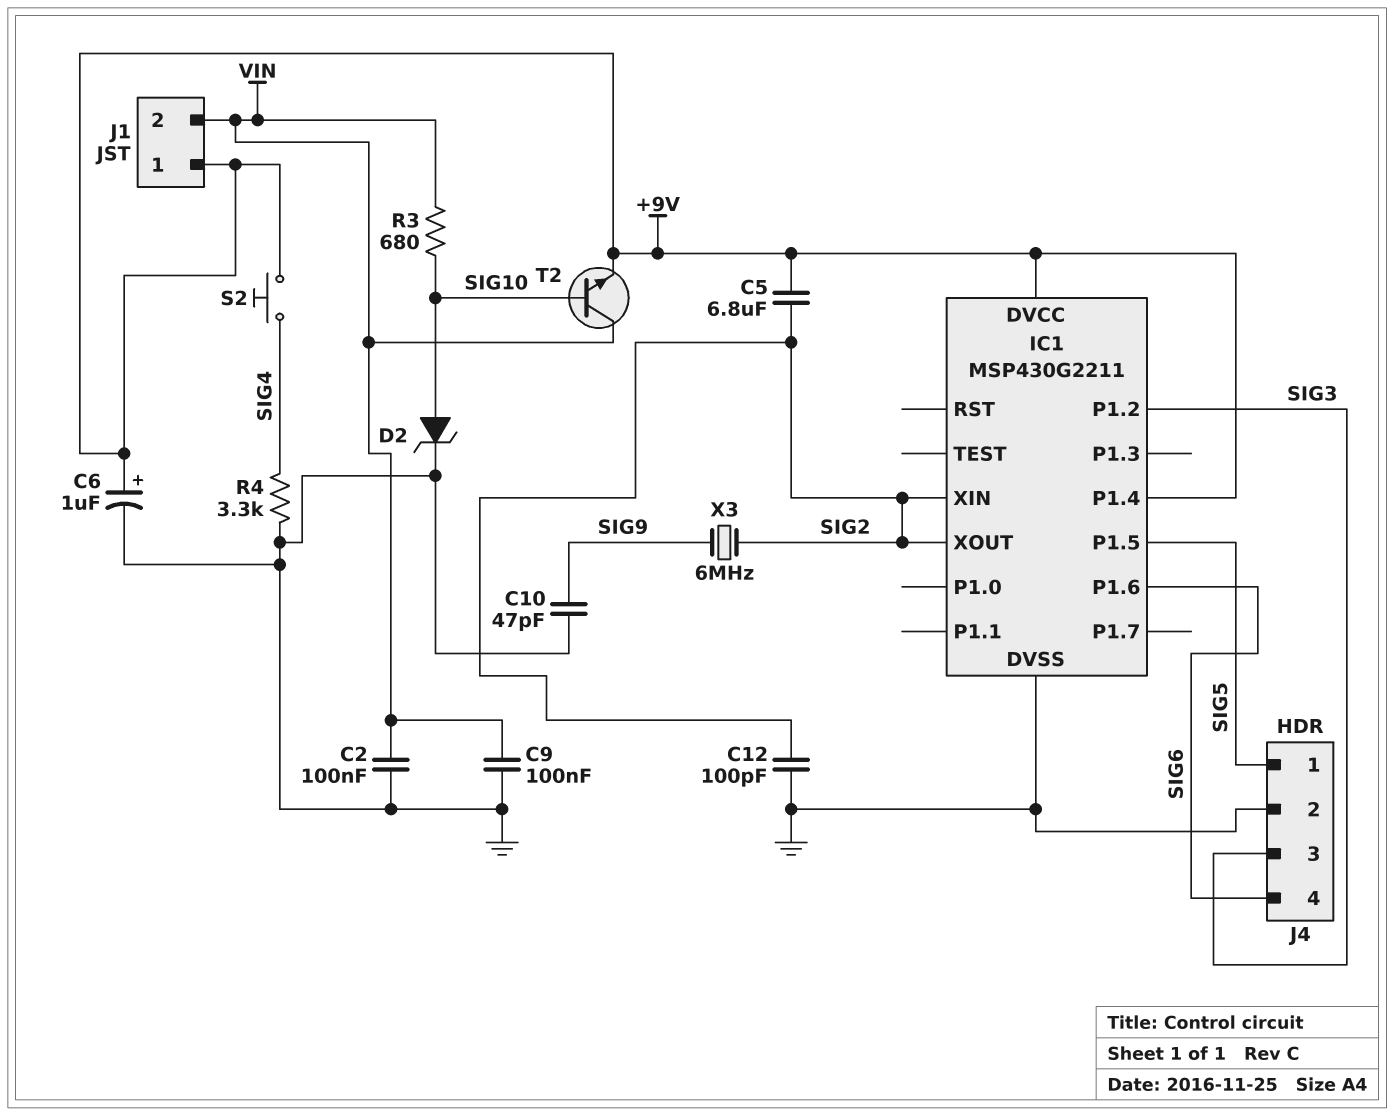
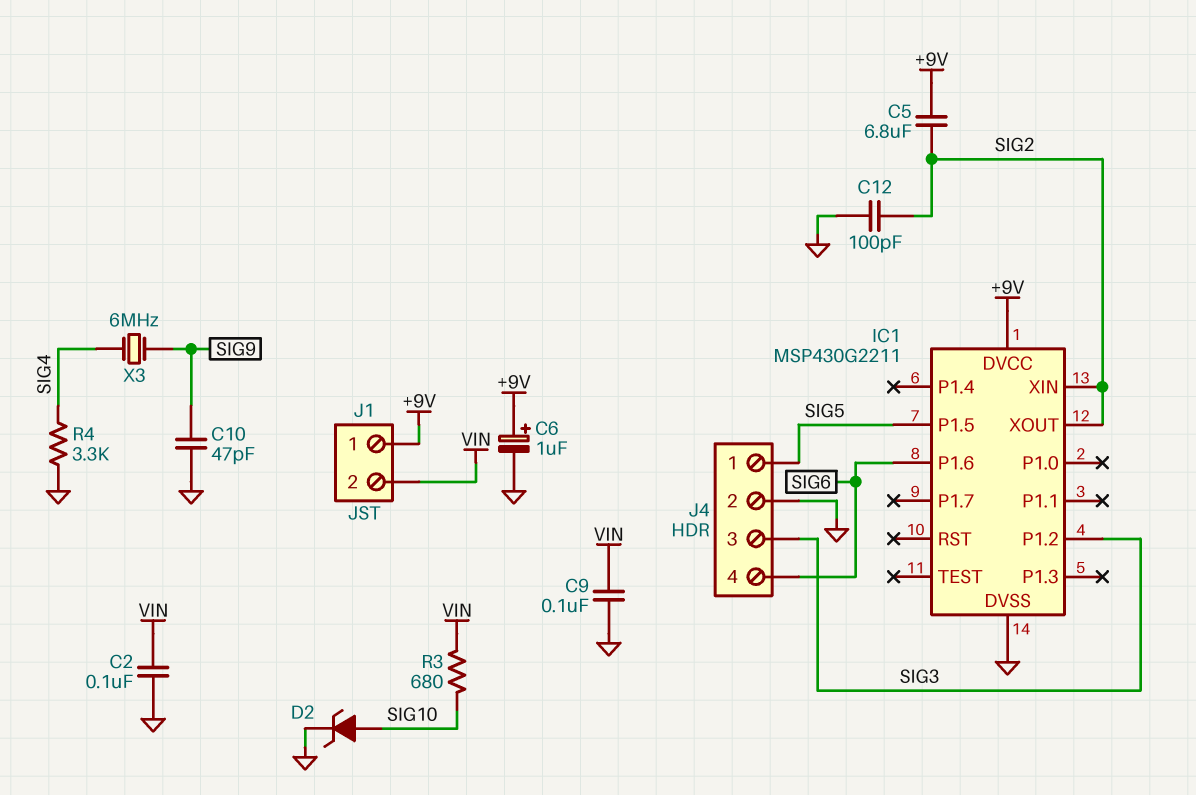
IC1 pin P1.4: +9V -> none
S2: button (+9V, SIG4) -> none
T2: NPN (B SIG10, C VIN, E +9V) -> none
X3: 6MHz (SIG2, SIG9) -> 6MHz (SIG4, SIG9)

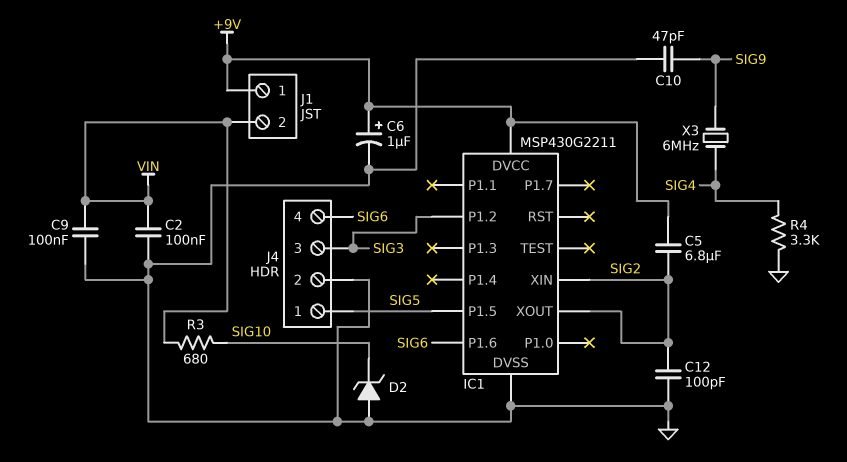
D2: zener (A SIG10, K GND) -> zener (A GND, K SIG10)

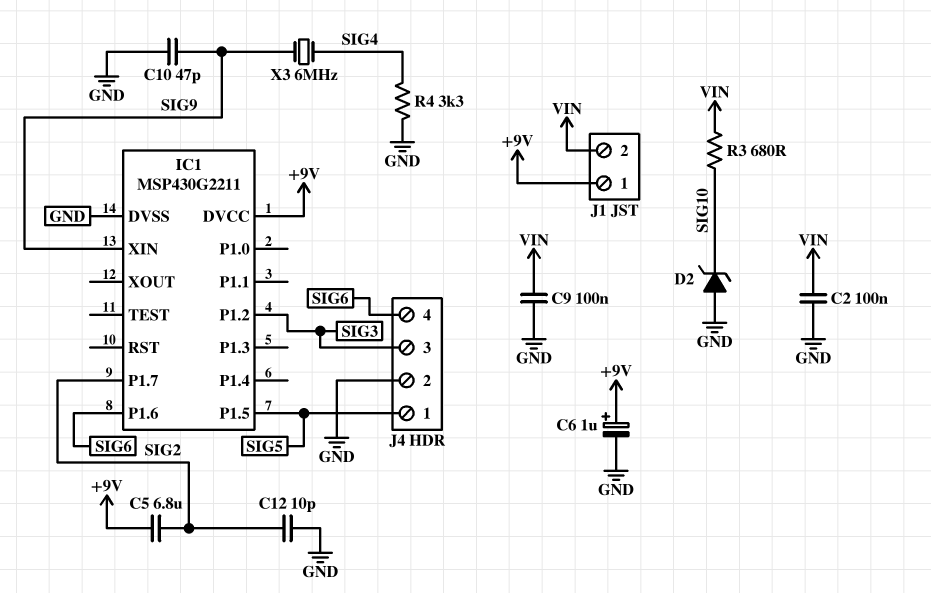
C12: 100pF (GND, SIG2) -> 10pF (GND, SIG2)
IC1 pin P1.7: none -> SIG2
IC1 pin XIN: SIG2 -> SIG9
IC1 pin XOUT: SIG2 -> none

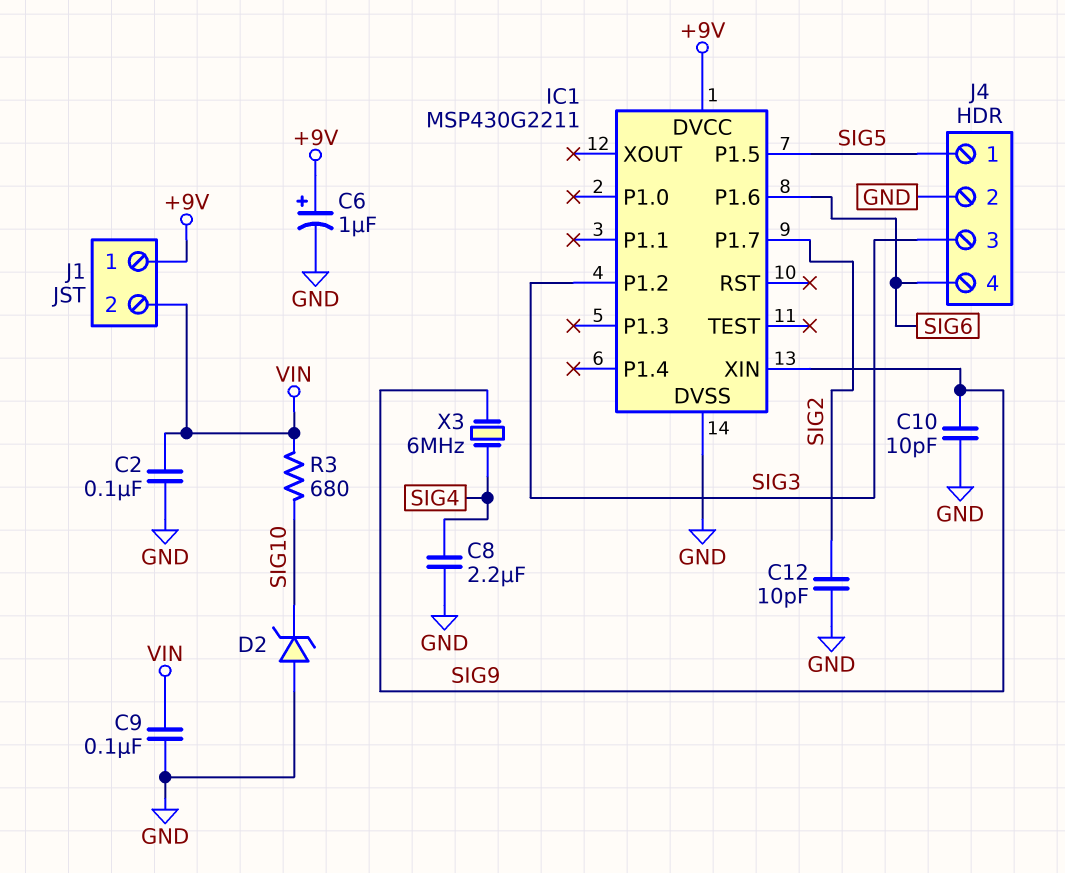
C5: 6.8uF (+9V, SIG2) -> none
C8: none -> 2.2uF (GND, SIG4)
C10: 47pF (GND, SIG9) -> 10pF (GND, SIG9)
R4: 3.3k (GND, SIG4) -> none

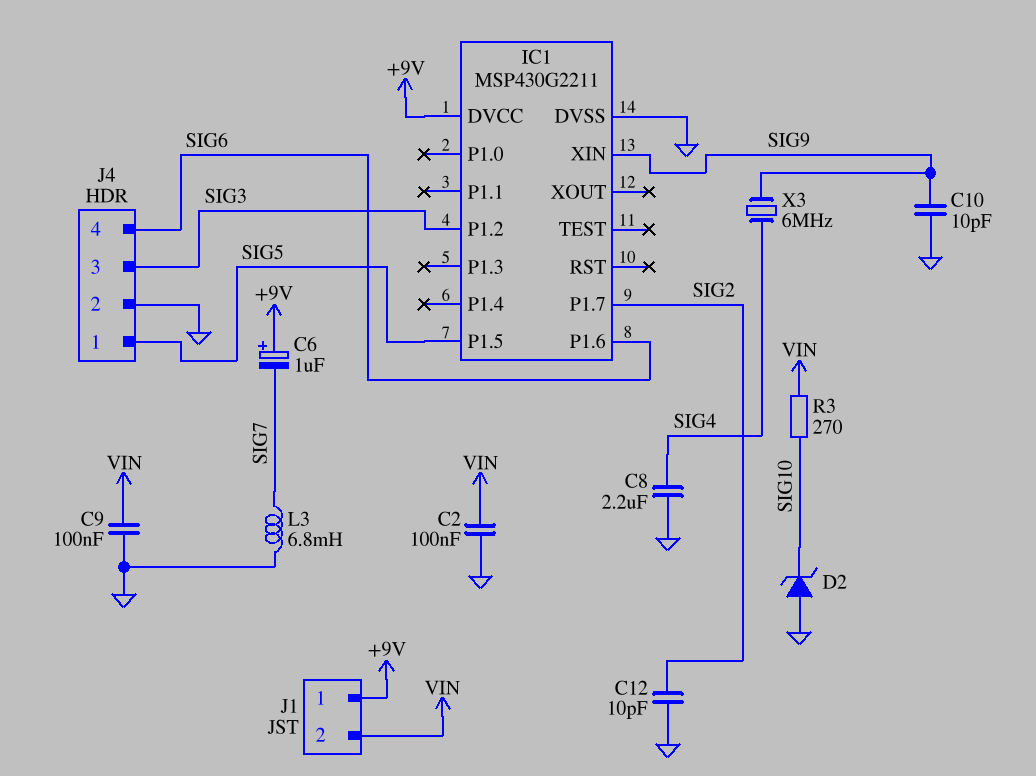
C6: 1uF (plus +9V, minus GND) -> 1uF (plus +9V, minus SIG7)
L3: none -> 6.8mH (GND, SIG7)
R3: 680 (SIG10, VIN) -> 270 (SIG10, VIN)

